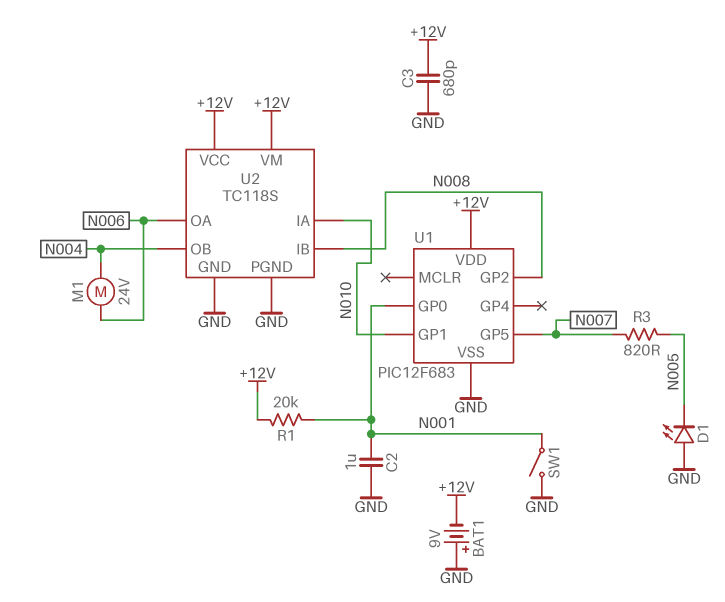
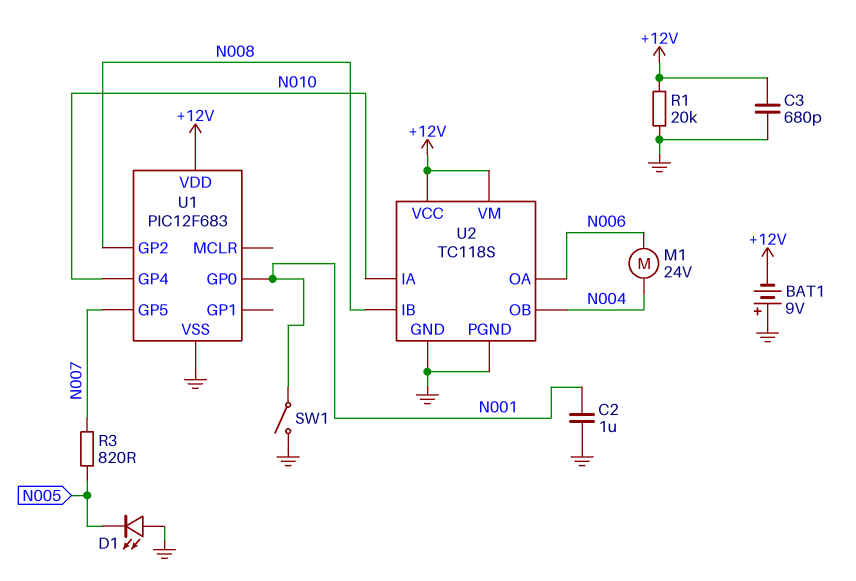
R1: 20k (+12V, N001) -> 20k (+12V, GND)
U1 pin GP1: N010 -> none
U1 pin GP4: none -> N010

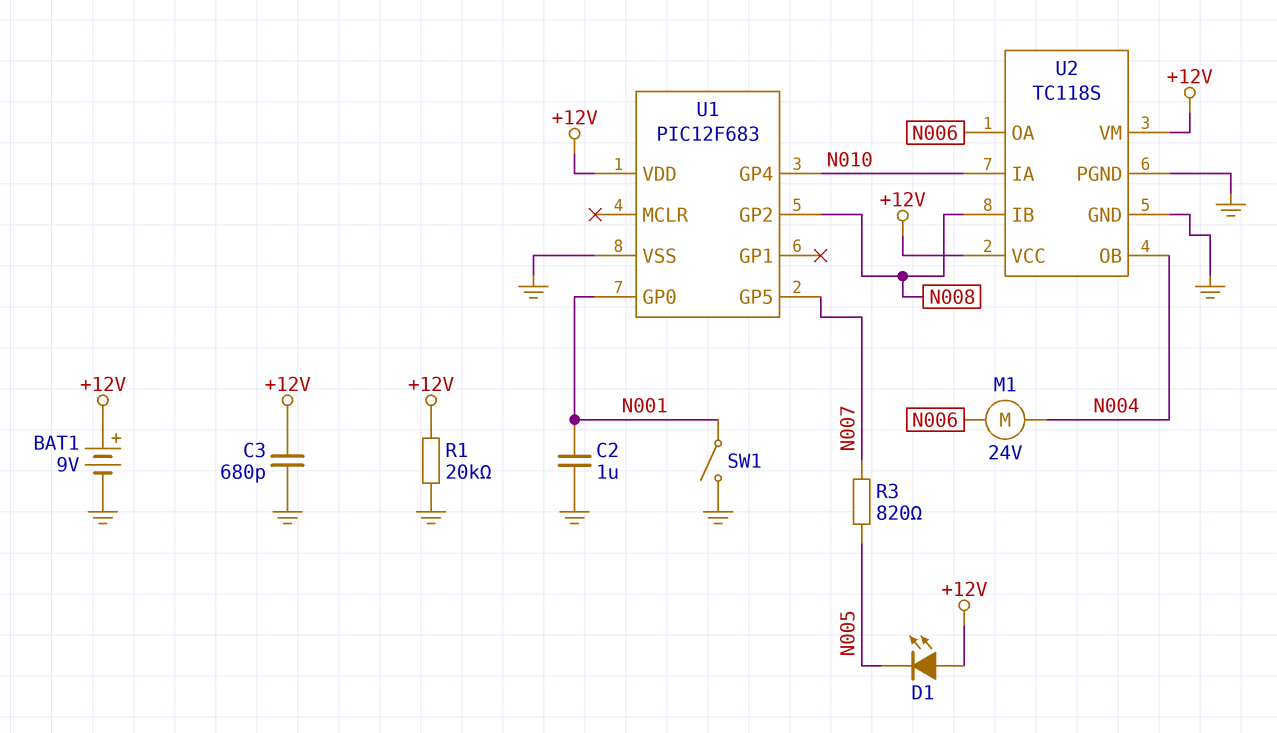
BAT1: 9V (plus GND, minus +12V) -> 9V (plus +12V, minus GND)
D1: LED (A GND, K N005) -> LED (A +12V, K N005)

